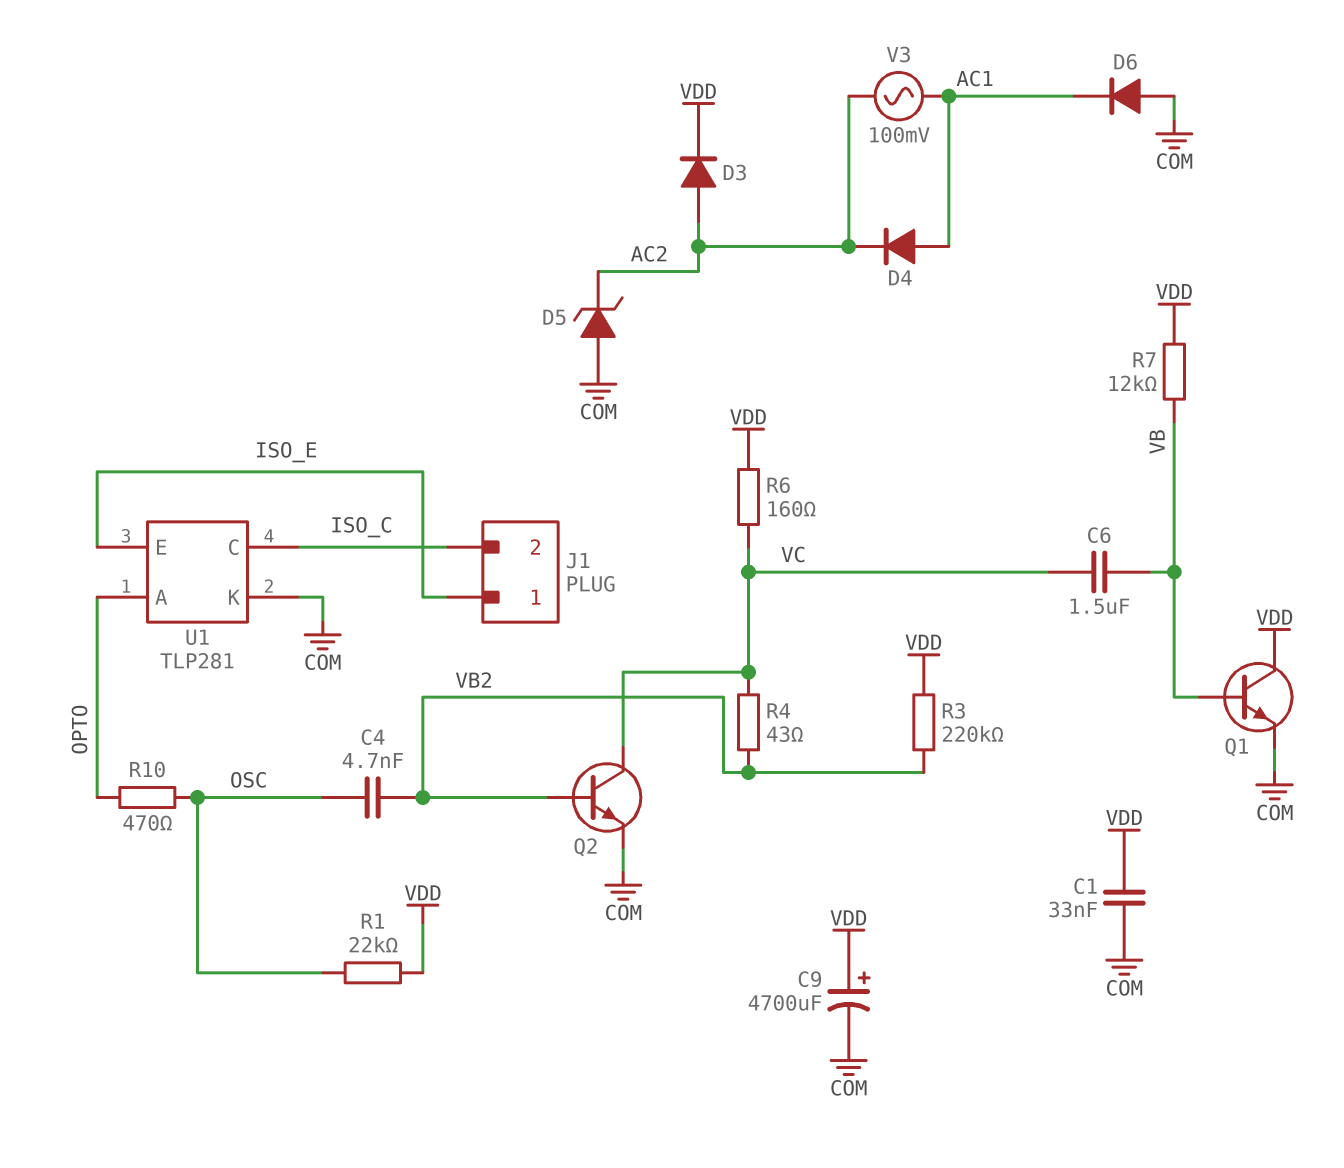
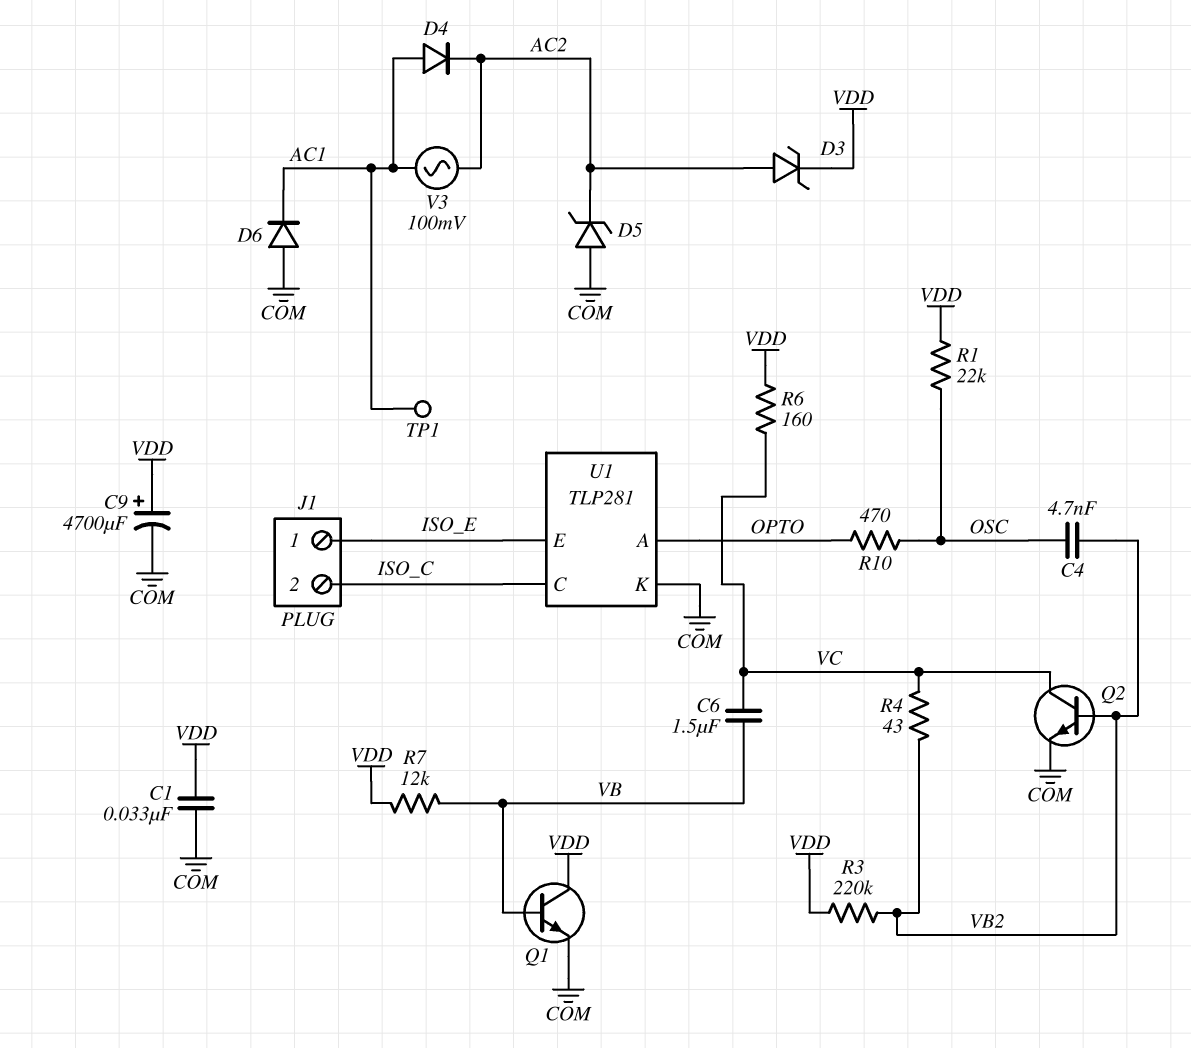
D3: diode (A AC2, K VDD) -> zener (A AC2, K VDD)
TP1: none -> test point (AC1)

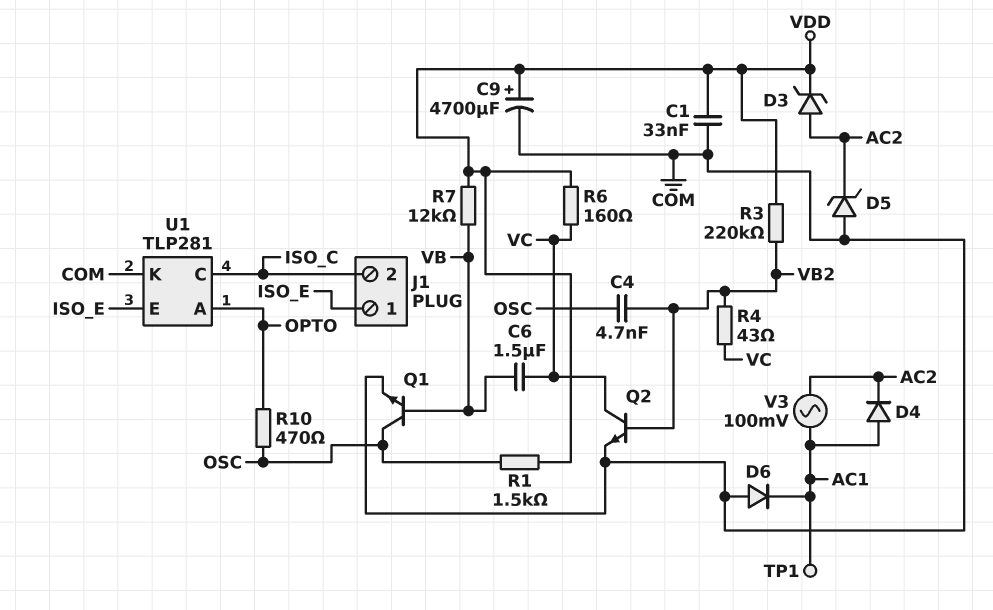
Q1: NPN (B VB, C VDD, E COM) -> NPN (B VB, C OSC, E COM)
R1: 22k (OSC, VDD) -> 1.5k (OSC, VDD)

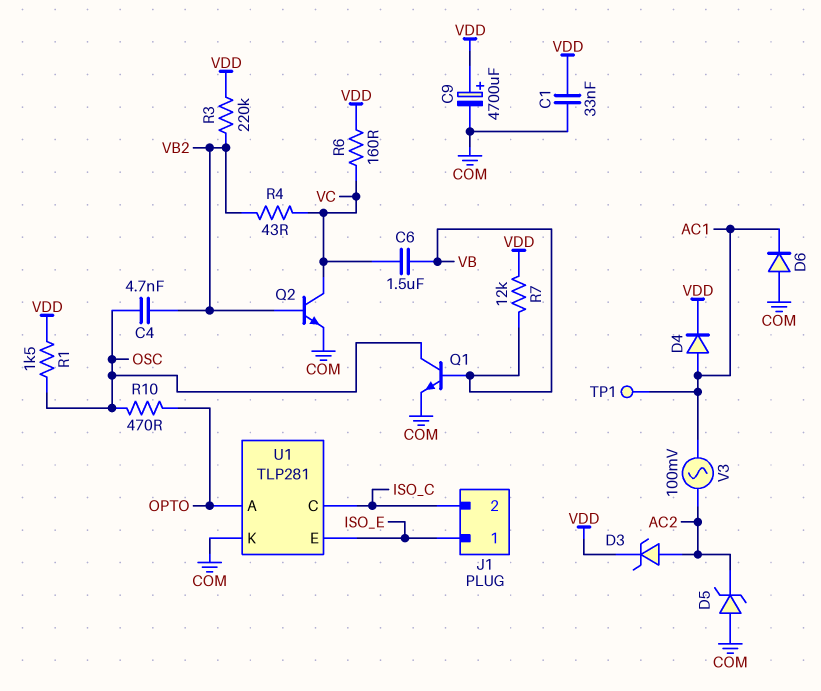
D4: diode (A AC1, K AC2) -> diode (A AC1, K VDD)

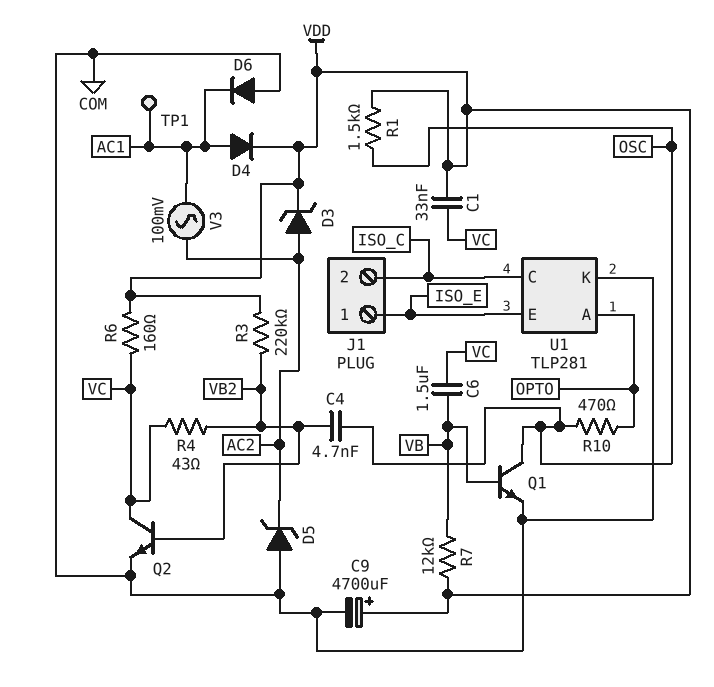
C1: 33nF (COM, VDD) -> 33nF (VC, VDD)

